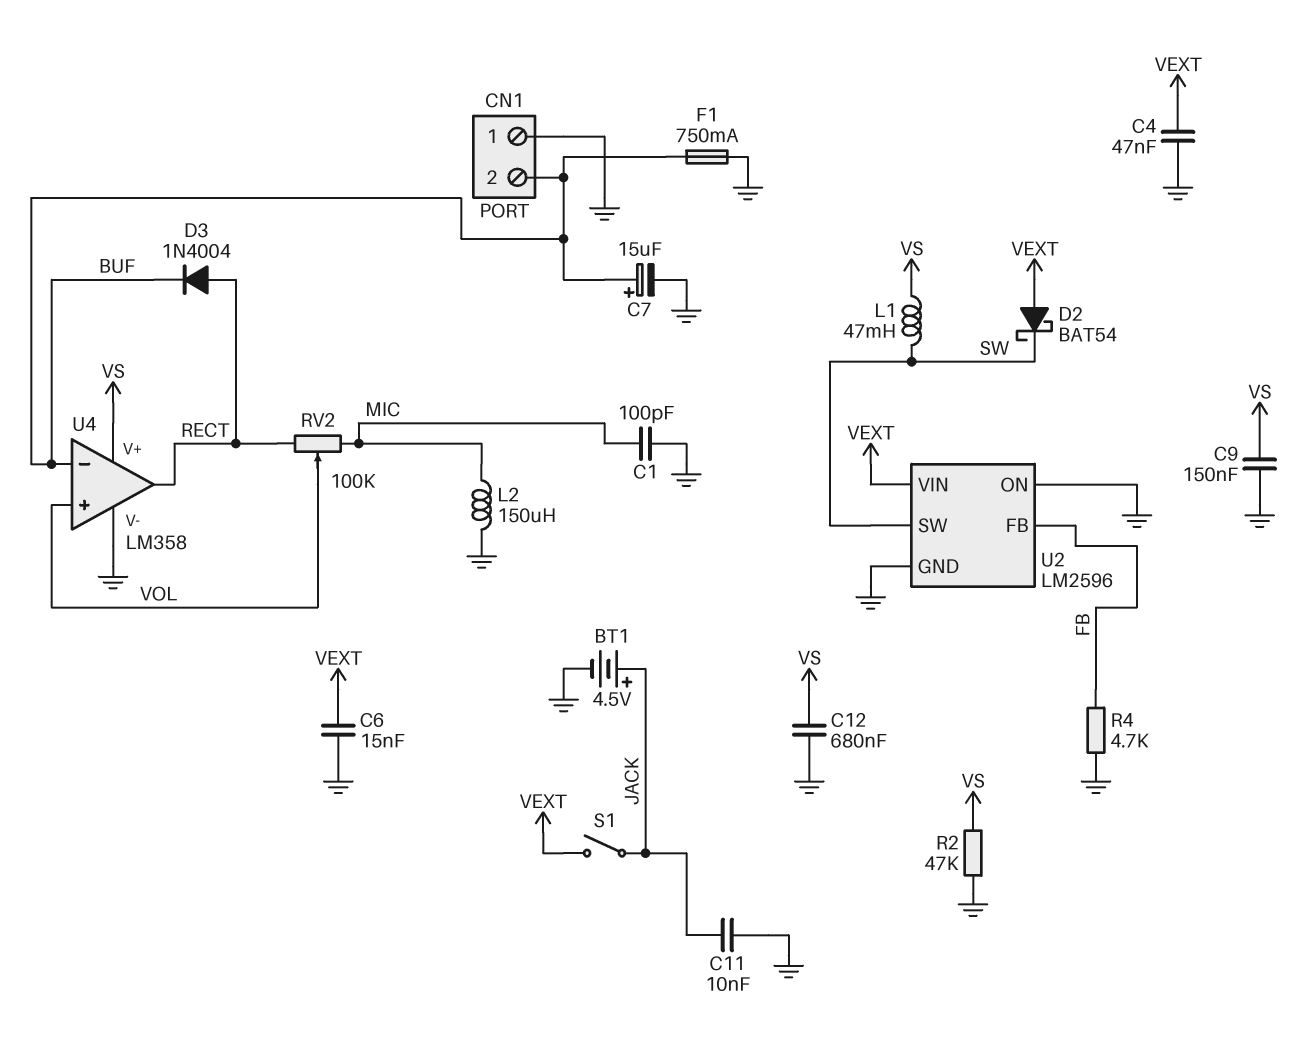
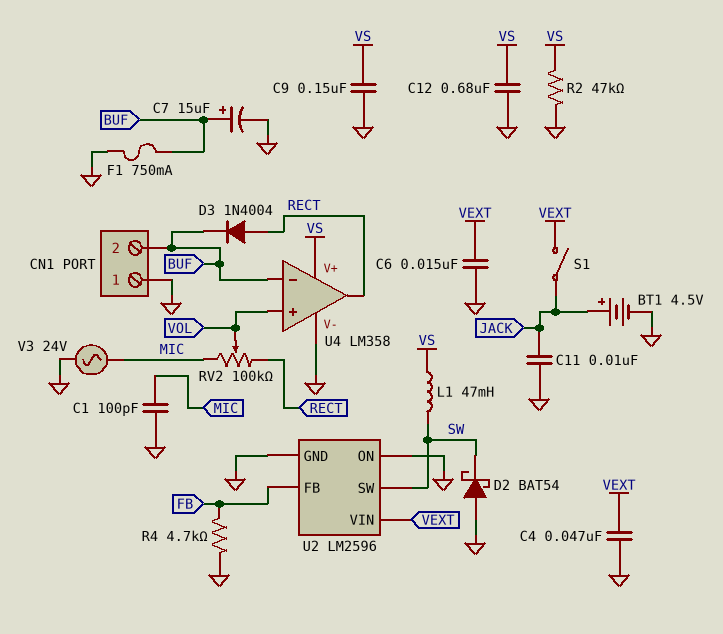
D2: schottky BAT54 (A VEXT, K SW) -> schottky BAT54 (A GND, K SW)
L2: 150uH (GND, MIC) -> none
V3: none -> AC 24V (GND, MIC)

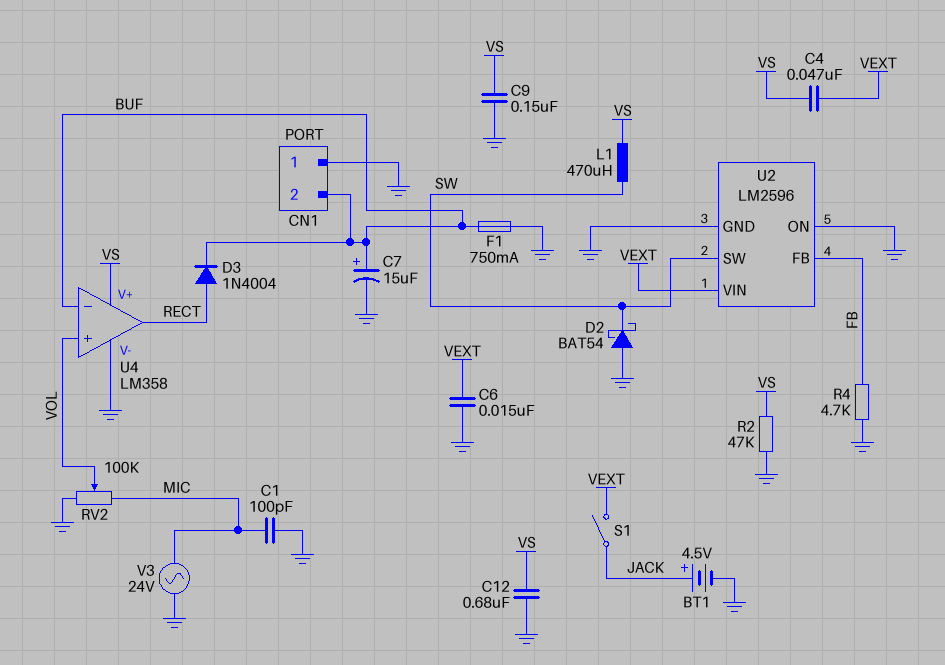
C4: 47nF (GND, VEXT) -> 47nF (VEXT, VS)
C11: 10nF (GND, JACK) -> none
L1: 47mH (SW, VS) -> 470uH (SW, VS)
RV2: 100k (MIC, RECT, wiper VOL) -> 100k (GND, MIC, wiper VOL)

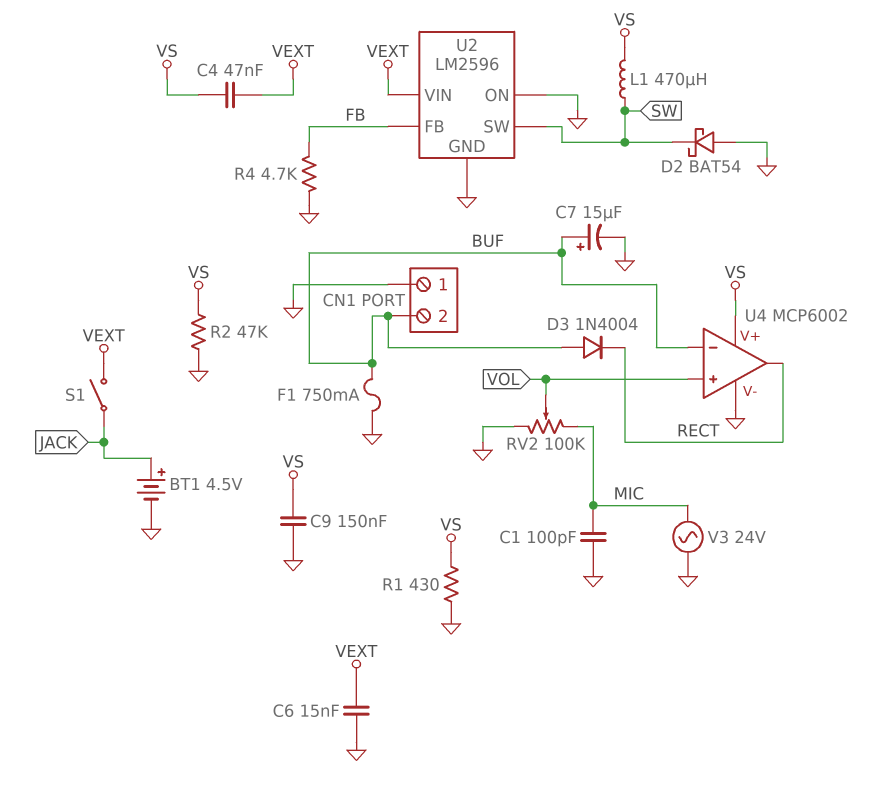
C12: 680nF (GND, VS) -> none
D3: diode 1N4004 (A RECT, K BUF) -> diode 1N4004 (A BUF, K RECT)
R1: none -> 430 (GND, VS)
U4: LM358 -> MCP6002

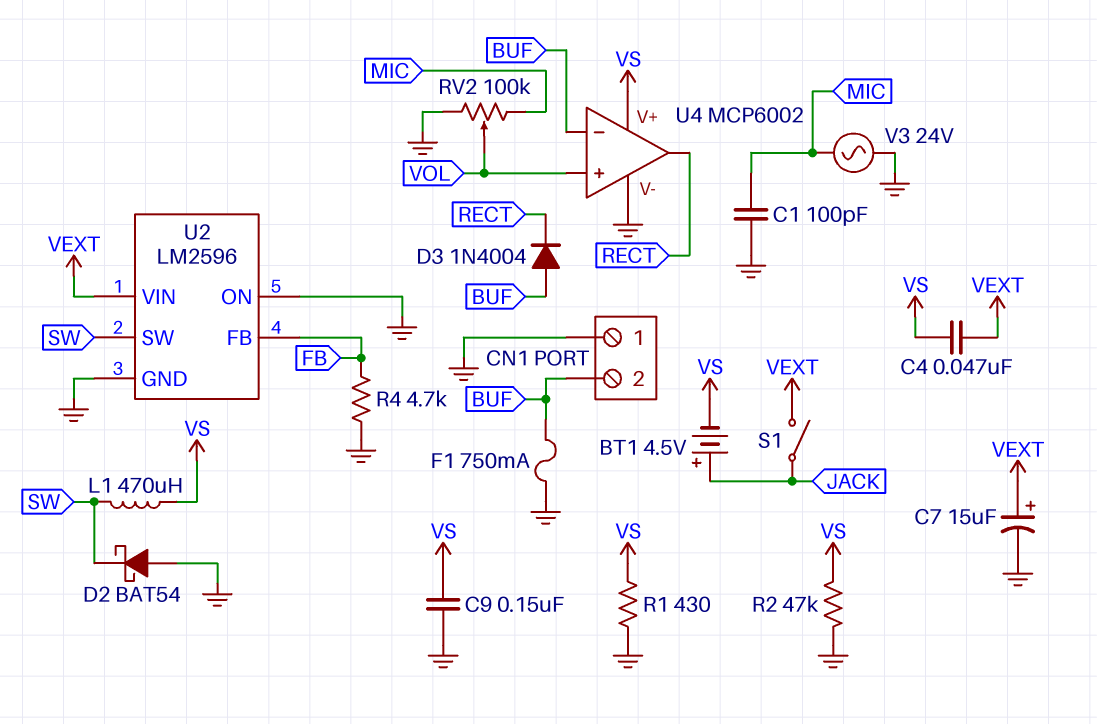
BT1: 4.5V (plus JACK, minus GND) -> 4.5V (plus JACK, minus VS)
C6: 15nF (GND, VEXT) -> none
C7: 15uF (plus BUF, minus GND) -> 15uF (plus VEXT, minus GND)

